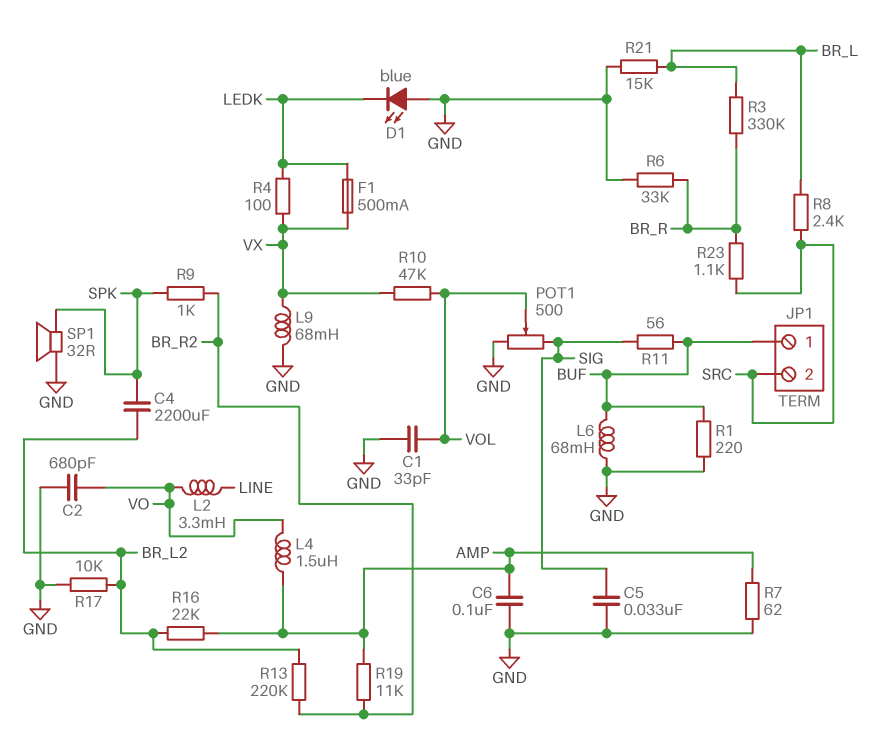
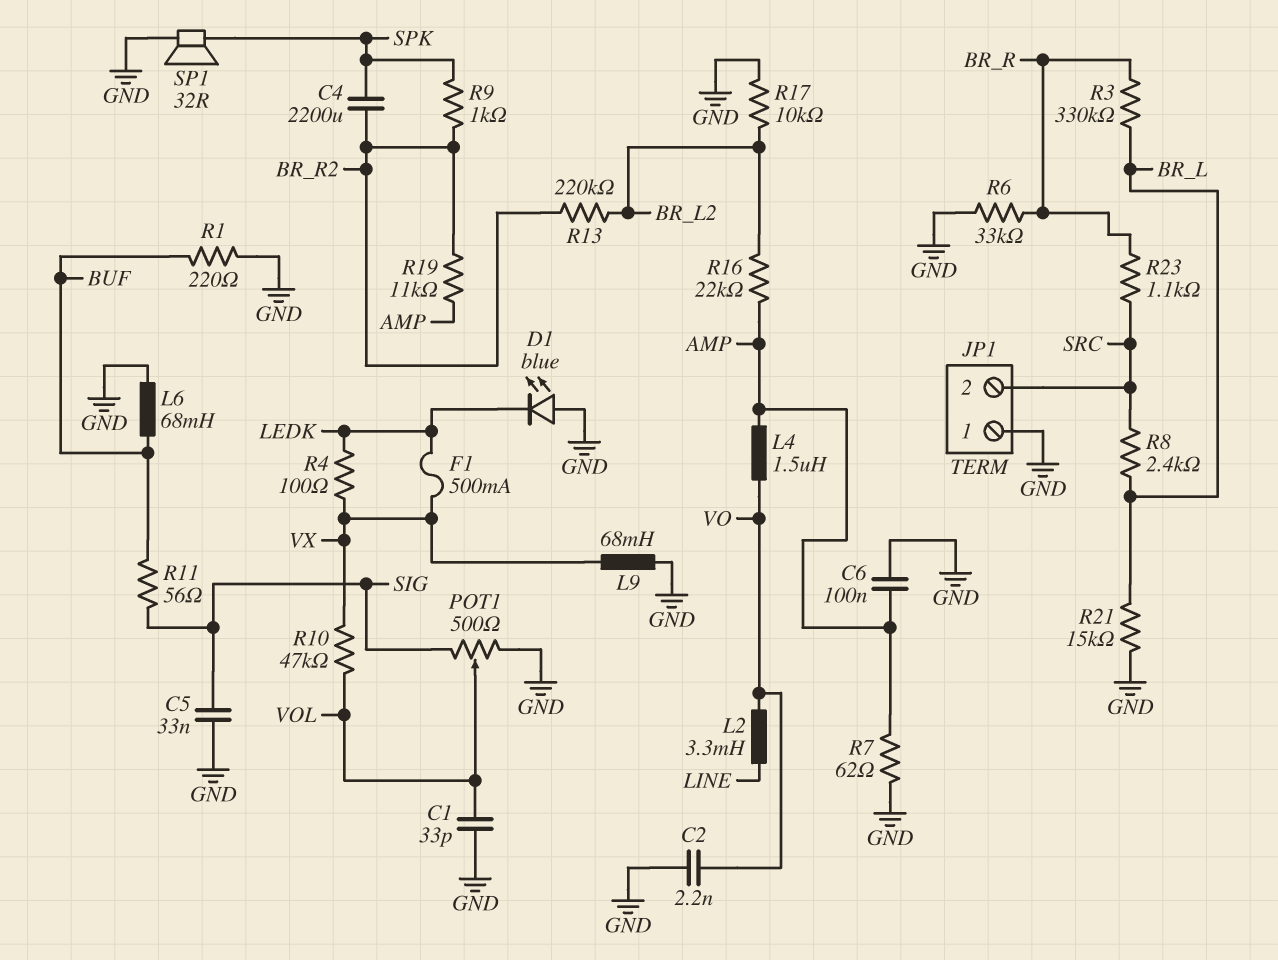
C2: 680pF (GND, VO) -> 2.2nF (GND, VO)
C4: 2200uF (BR_L2, SPK) -> 2200uF (BR_R2, SPK)
JP1 pin 1: BUF -> GND

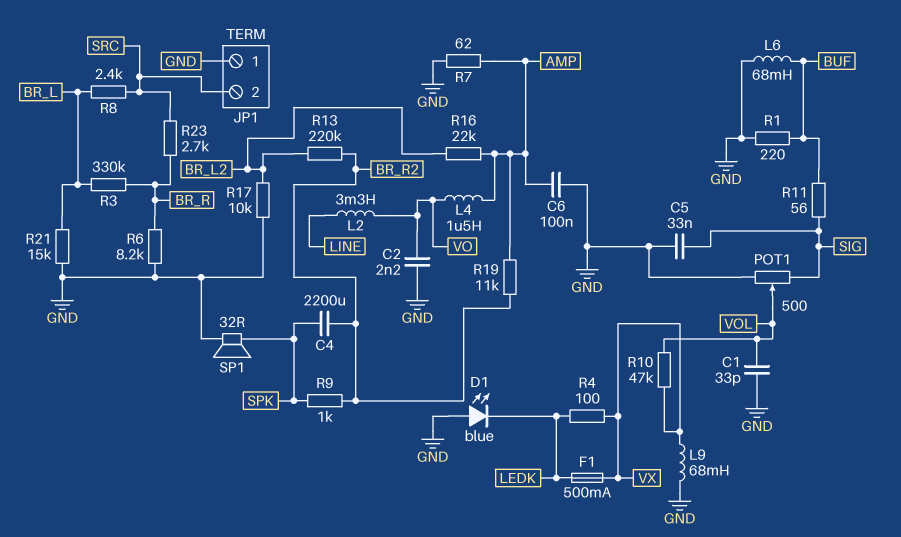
R6: 33k (BR_R, GND) -> 8.2k (BR_R, GND)
R23: 1.1k (BR_R, SRC) -> 2.7k (BR_R, SRC)

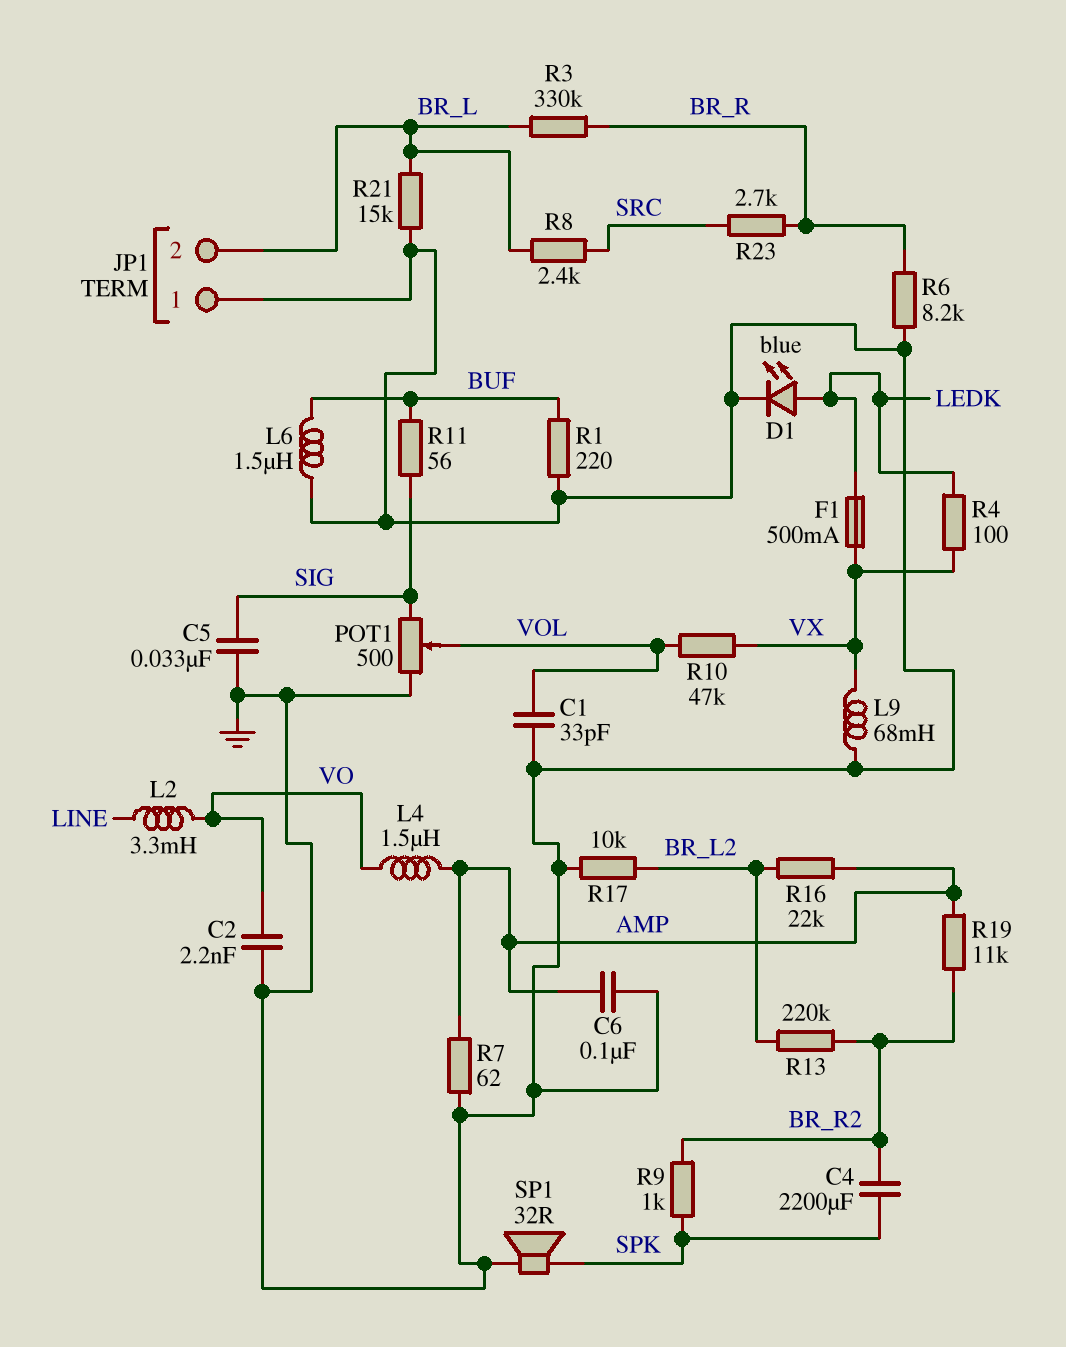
D1: LED blue (A GND, K LEDK) -> LED blue (A LEDK, K GND)
JP1 pin 2: SRC -> BR_L
L6: 68mH (BUF, GND) -> 1.5uH (BUF, GND)

